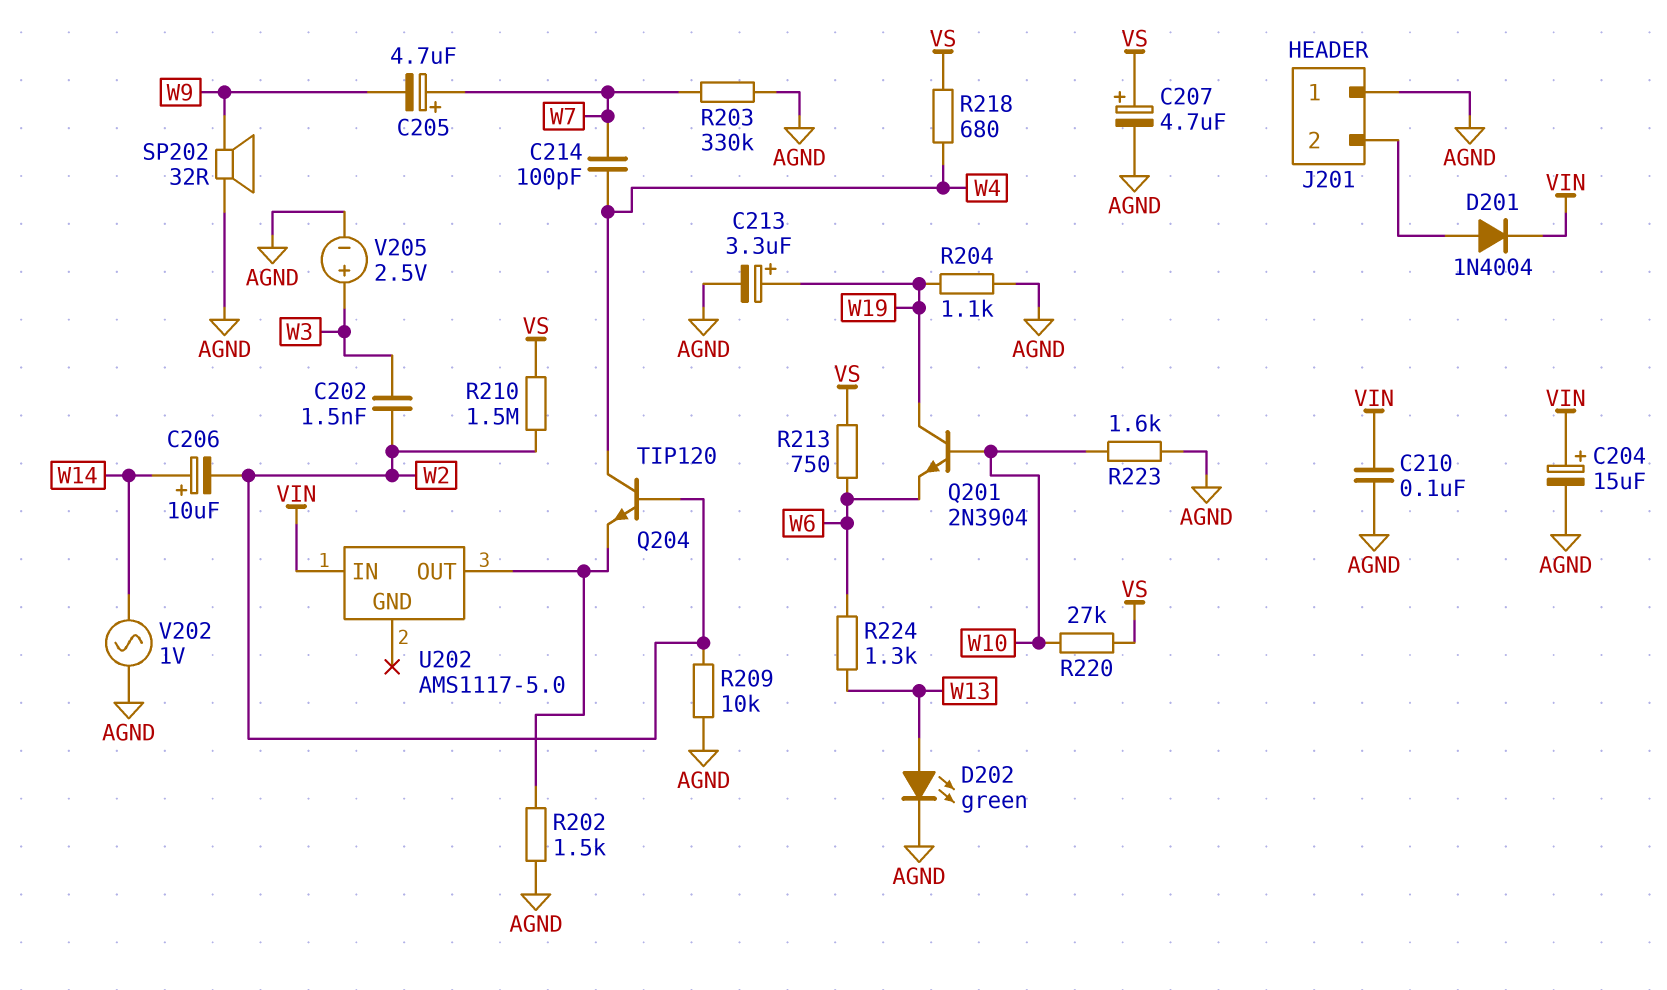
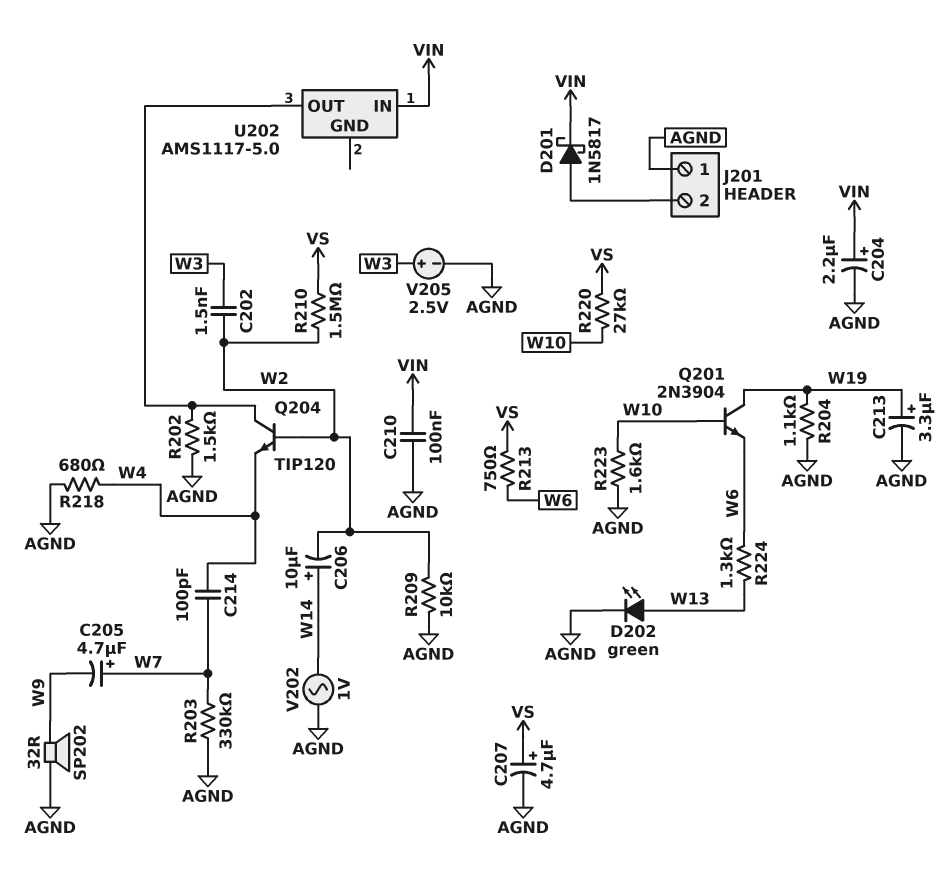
C204: 15uF (plus VIN, minus AGND) -> 2.2uF (plus VIN, minus AGND)
D201: diode 1N4004 (A J201/2, K VIN) -> schottky 1N5817 (A J201/2, K VIN)
Q204: NPN TIP120 (B W2, C W4, E U202/OUT) -> NPN TIP120 (B W2, C U202/OUT, E W4)
R218: 680 (VS, W4) -> 680 (AGND, W4)

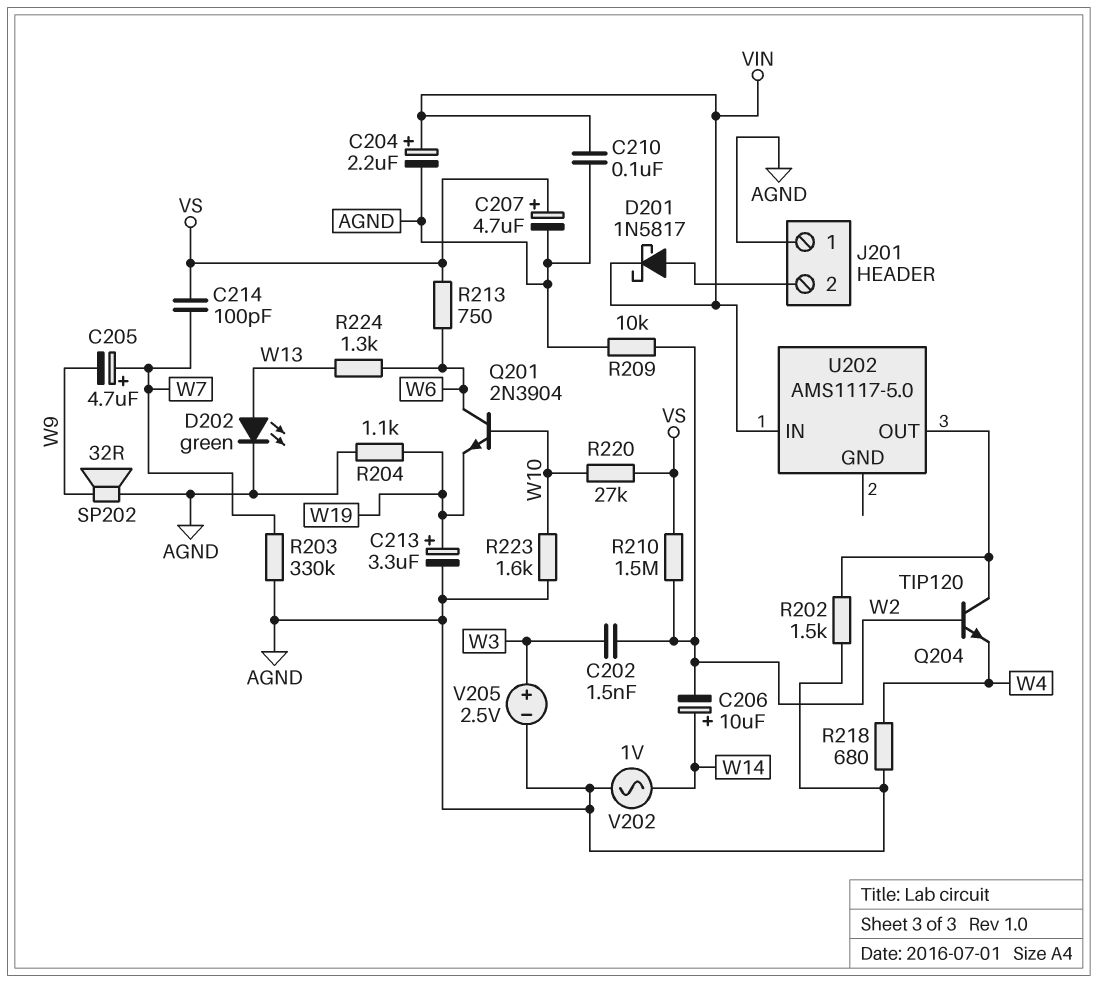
C214: 100pF (W4, W7) -> 100pF (VS, W7)
Q201: NPN 2N3904 (B W10, C W19, E W6) -> NPN 2N3904 (B W10, C W6, E W19)

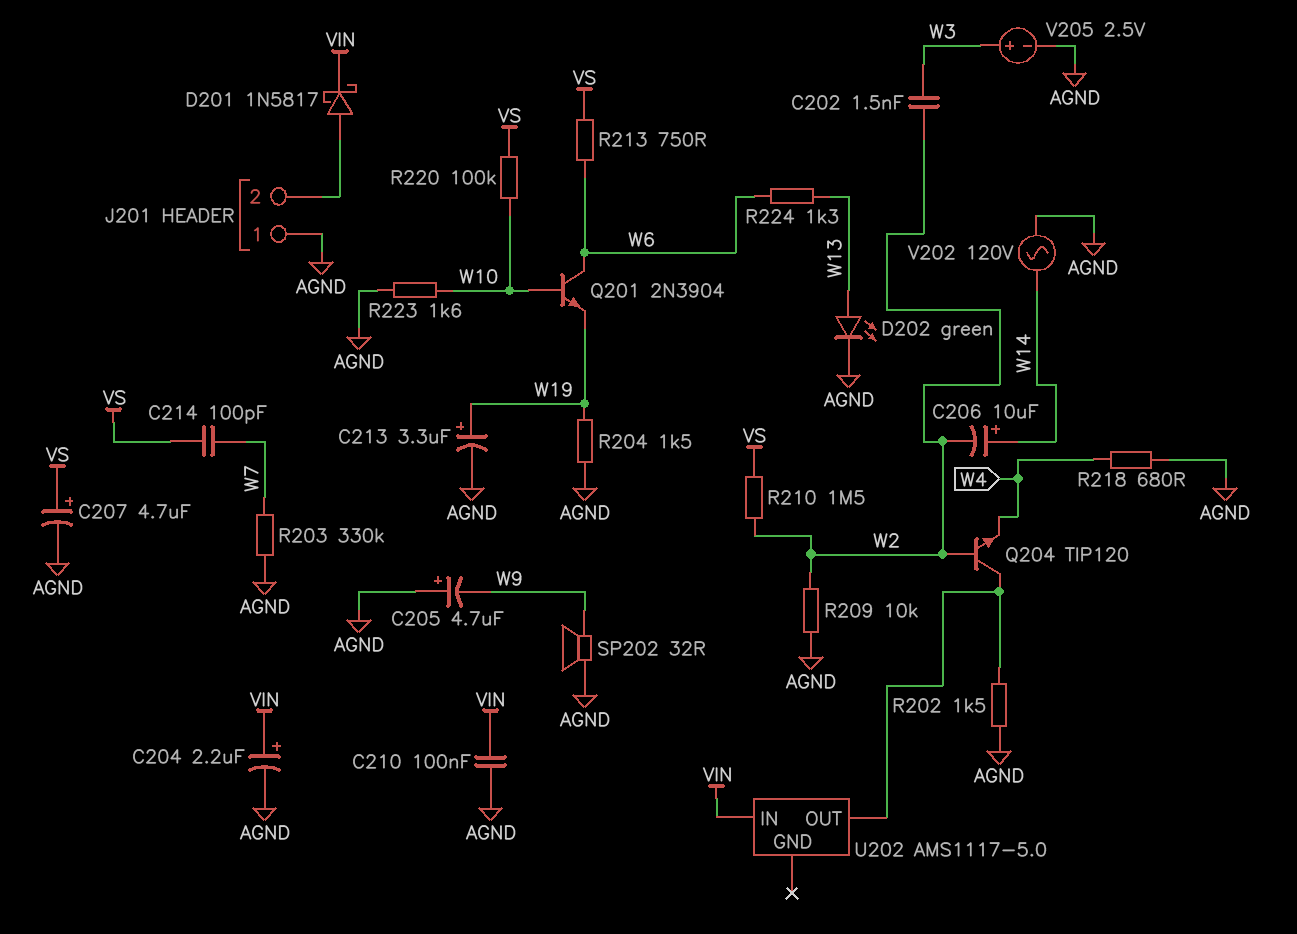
C205: 4.7uF (plus W7, minus W9) -> 4.7uF (plus AGND, minus W9)
R204: 1.1k (AGND, W19) -> 1.5k (AGND, W19)
R220: 27k (VS, W10) -> 100k (VS, W10)
V202: AC 1V (AGND, W14) -> AC 120V (AGND, W14)

